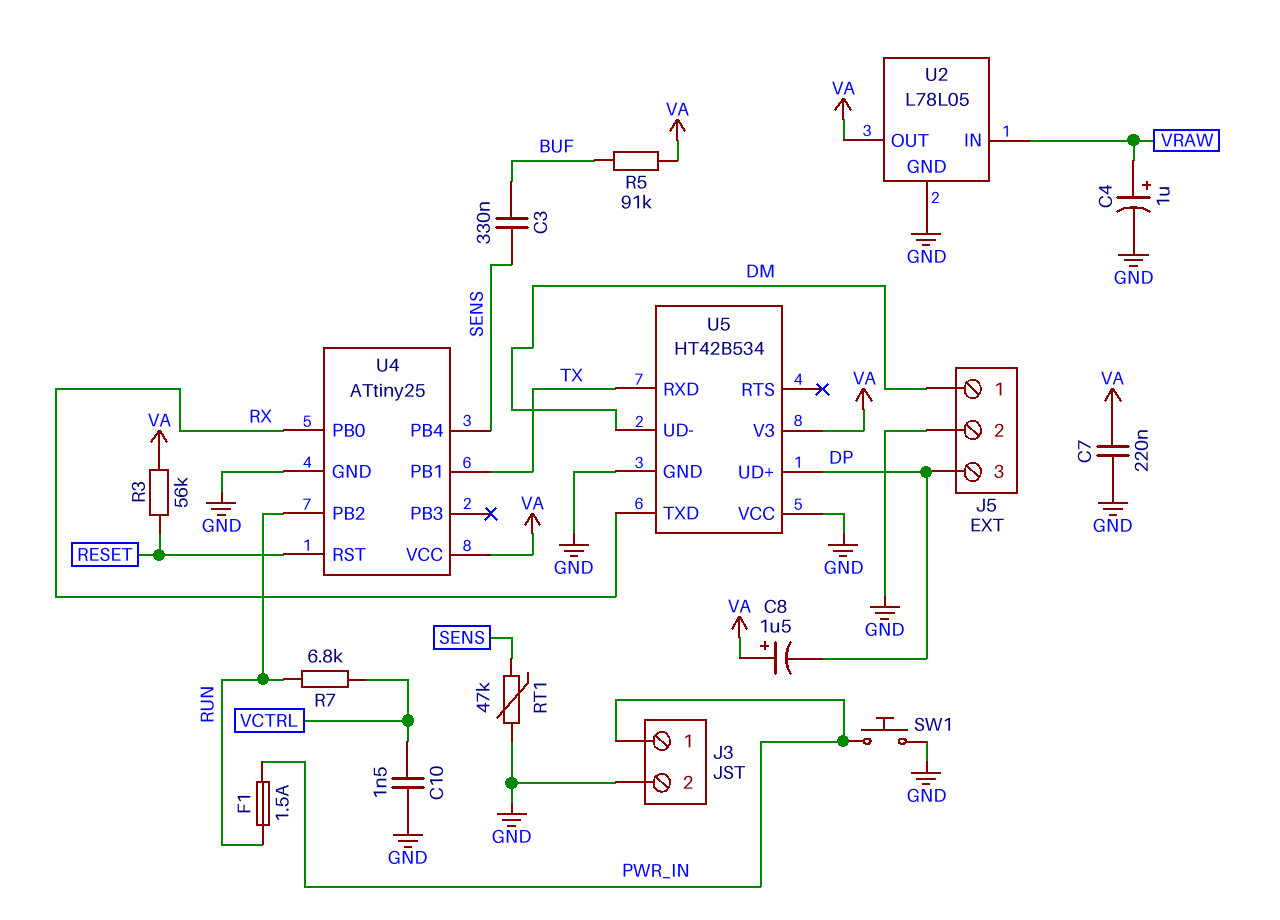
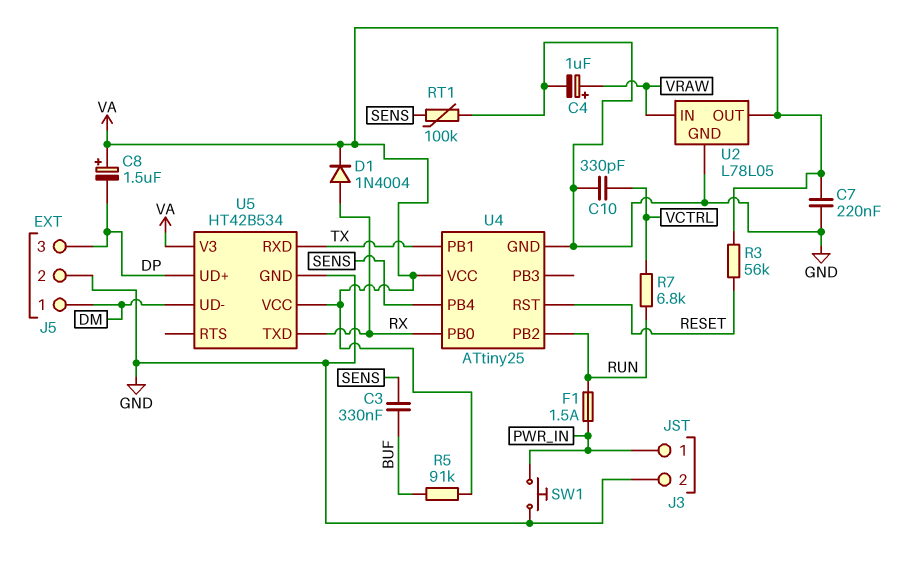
C10: 1.5nF (GND, VCTRL) -> 330pF (GND, VCTRL)
D1: none -> diode 1N4004 (A RX, K VA)
RT1: 47k (GND, SENS) -> 100k (GND, SENS)
U5 pin VCC: GND -> VA

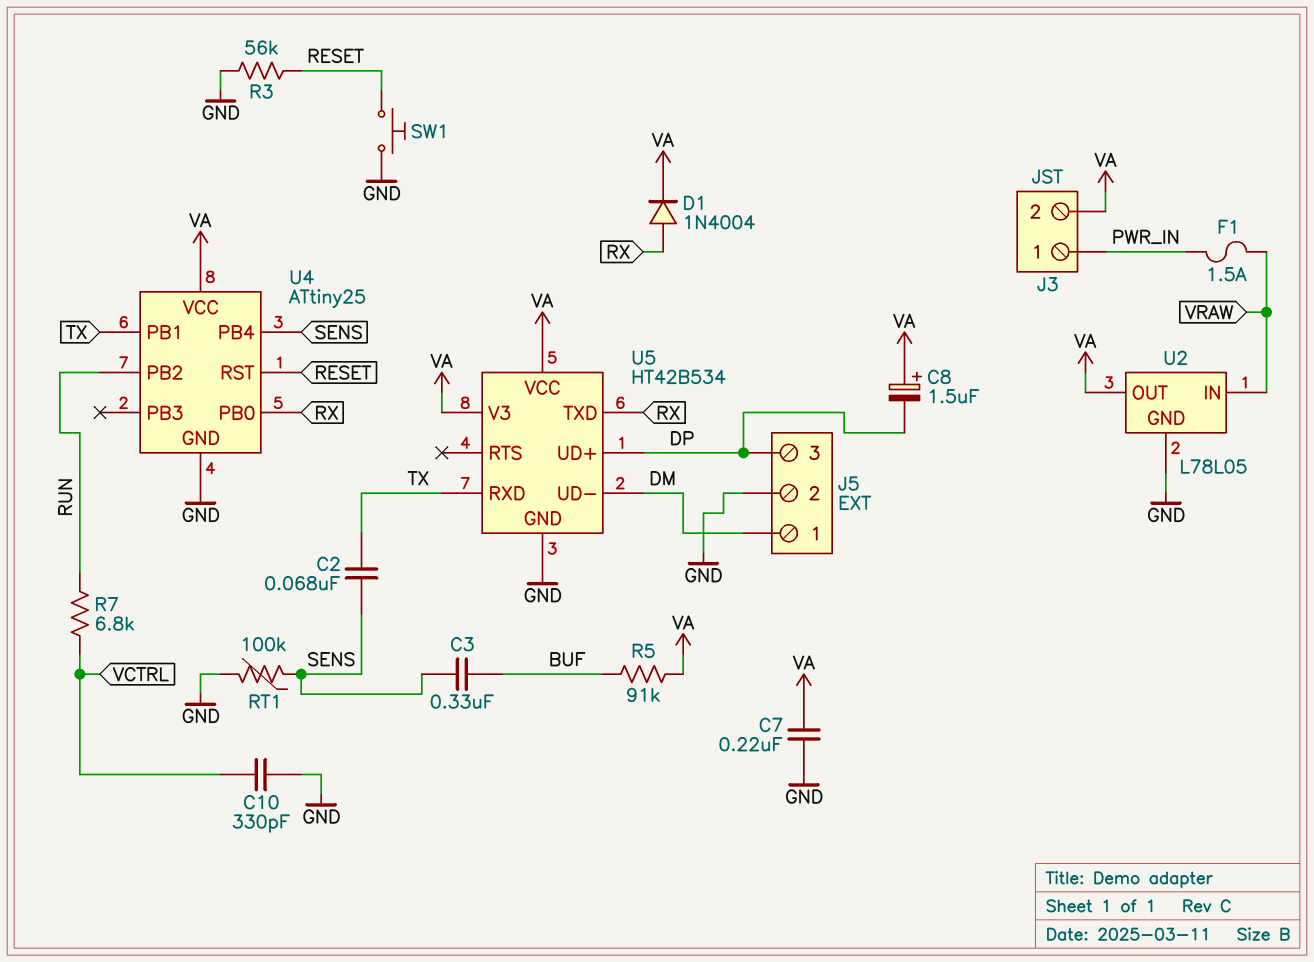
C2: none -> 68nF (SENS, TX)
C4: 1uF (plus VRAW, minus GND) -> none
F1: 1.5A (PWR_IN, RUN) -> 1.5A (PWR_IN, VRAW)
J3 pin 2: GND -> VA
R3: 56k (RESET, VA) -> 56k (GND, RESET)
SW1: button (GND, PWR_IN) -> button (GND, RESET)

